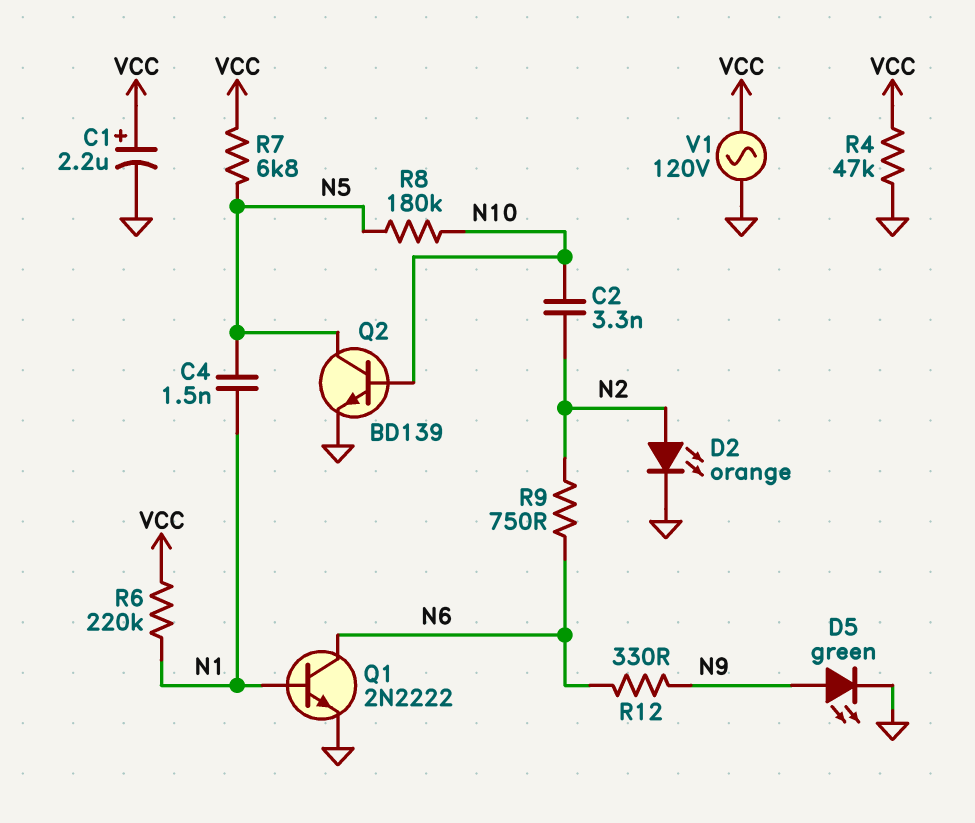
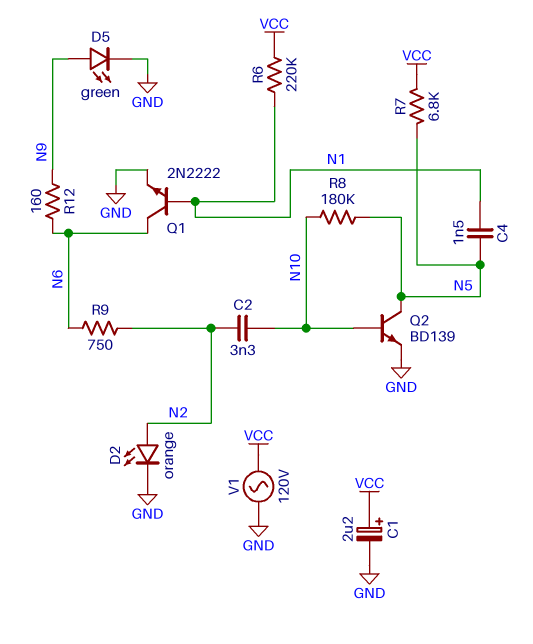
R4: 47k (GND, VCC) -> none
R12: 330 (N6, N9) -> 160 (N6, N9)

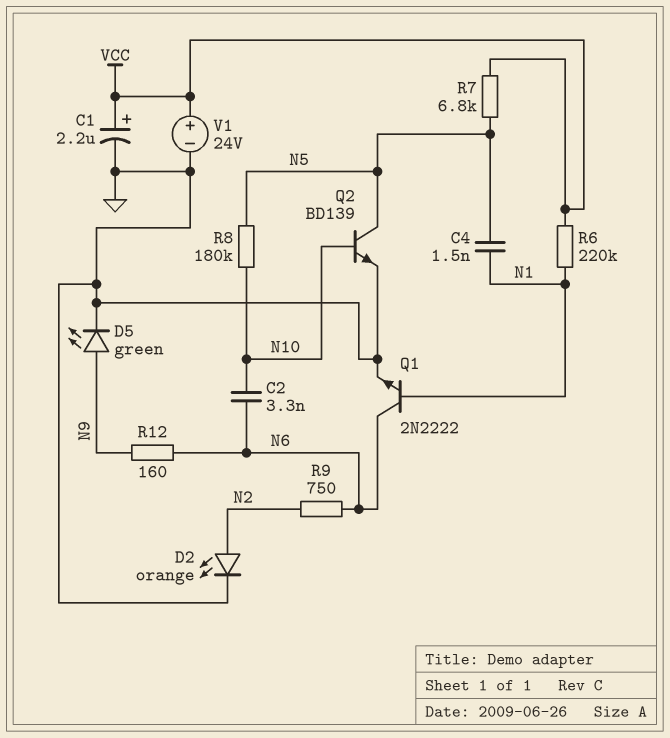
C2: 3.3nF (N2, N10) -> 3.3nF (N6, N10)
V1: AC 120V (GND, VCC) -> 24V (plus VCC, minus GND)

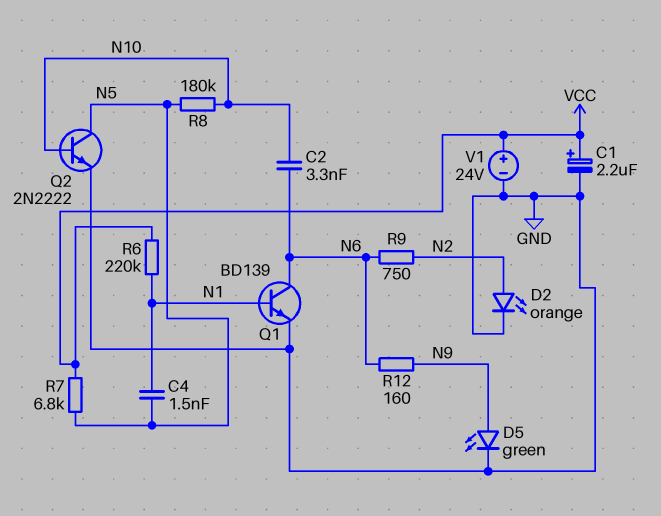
Q1: NPN 2N2222 (B N1, C N6, E GND) -> NPN BD139 (B N1, C N6, E GND)
Q2: NPN BD139 (B N10, C N5, E GND) -> NPN 2N2222 (B N10, C N5, E GND)

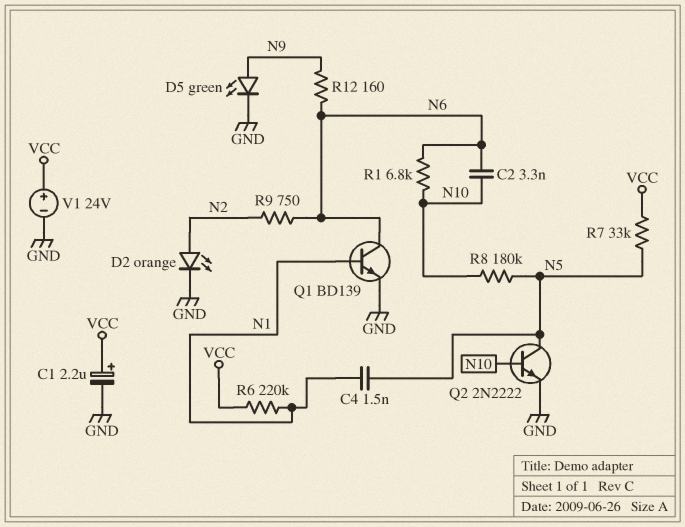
R1: none -> 6.8k (N6, N10)
R7: 6.8k (N5, VCC) -> 33k (N5, VCC)

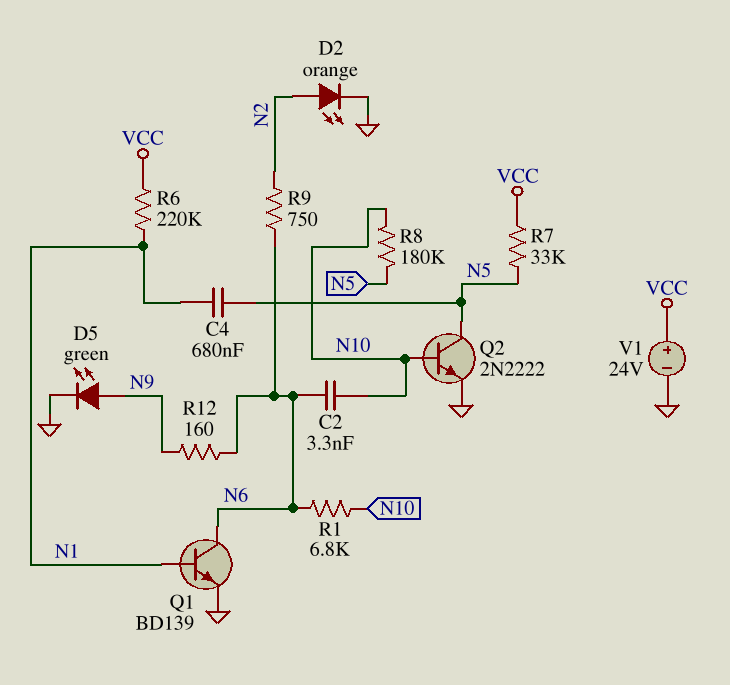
C1: 2.2uF (plus VCC, minus GND) -> none
C4: 1.5nF (N1, N5) -> 680nF (N1, N5)

